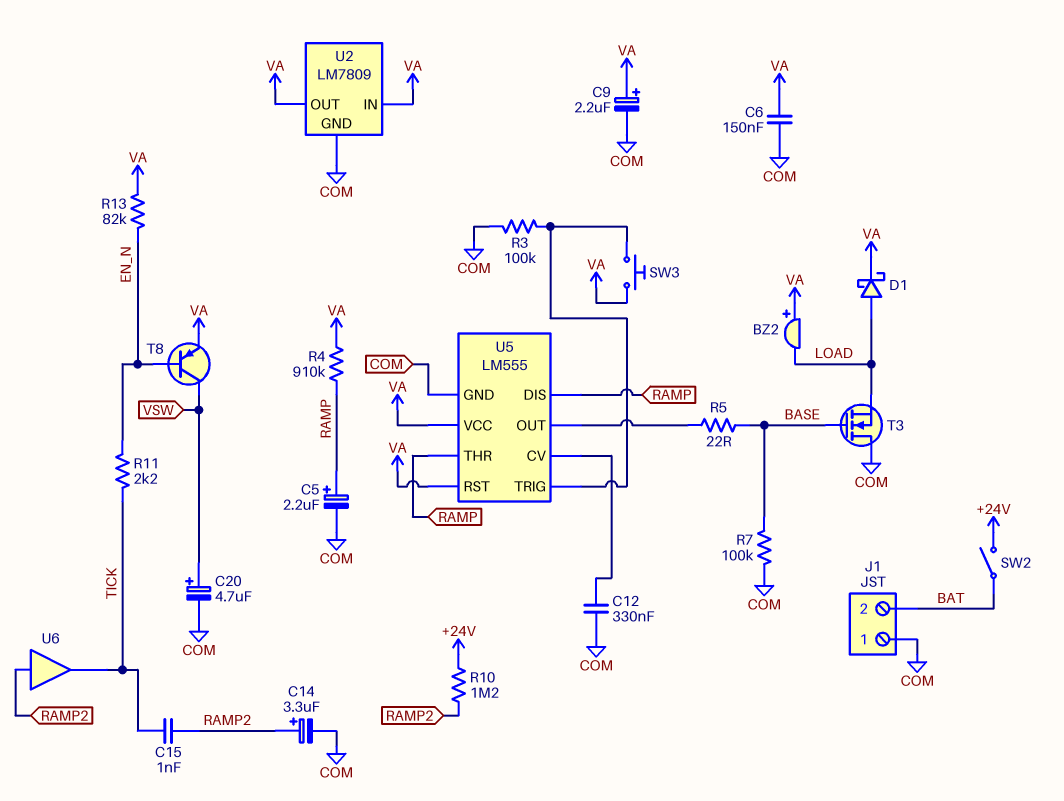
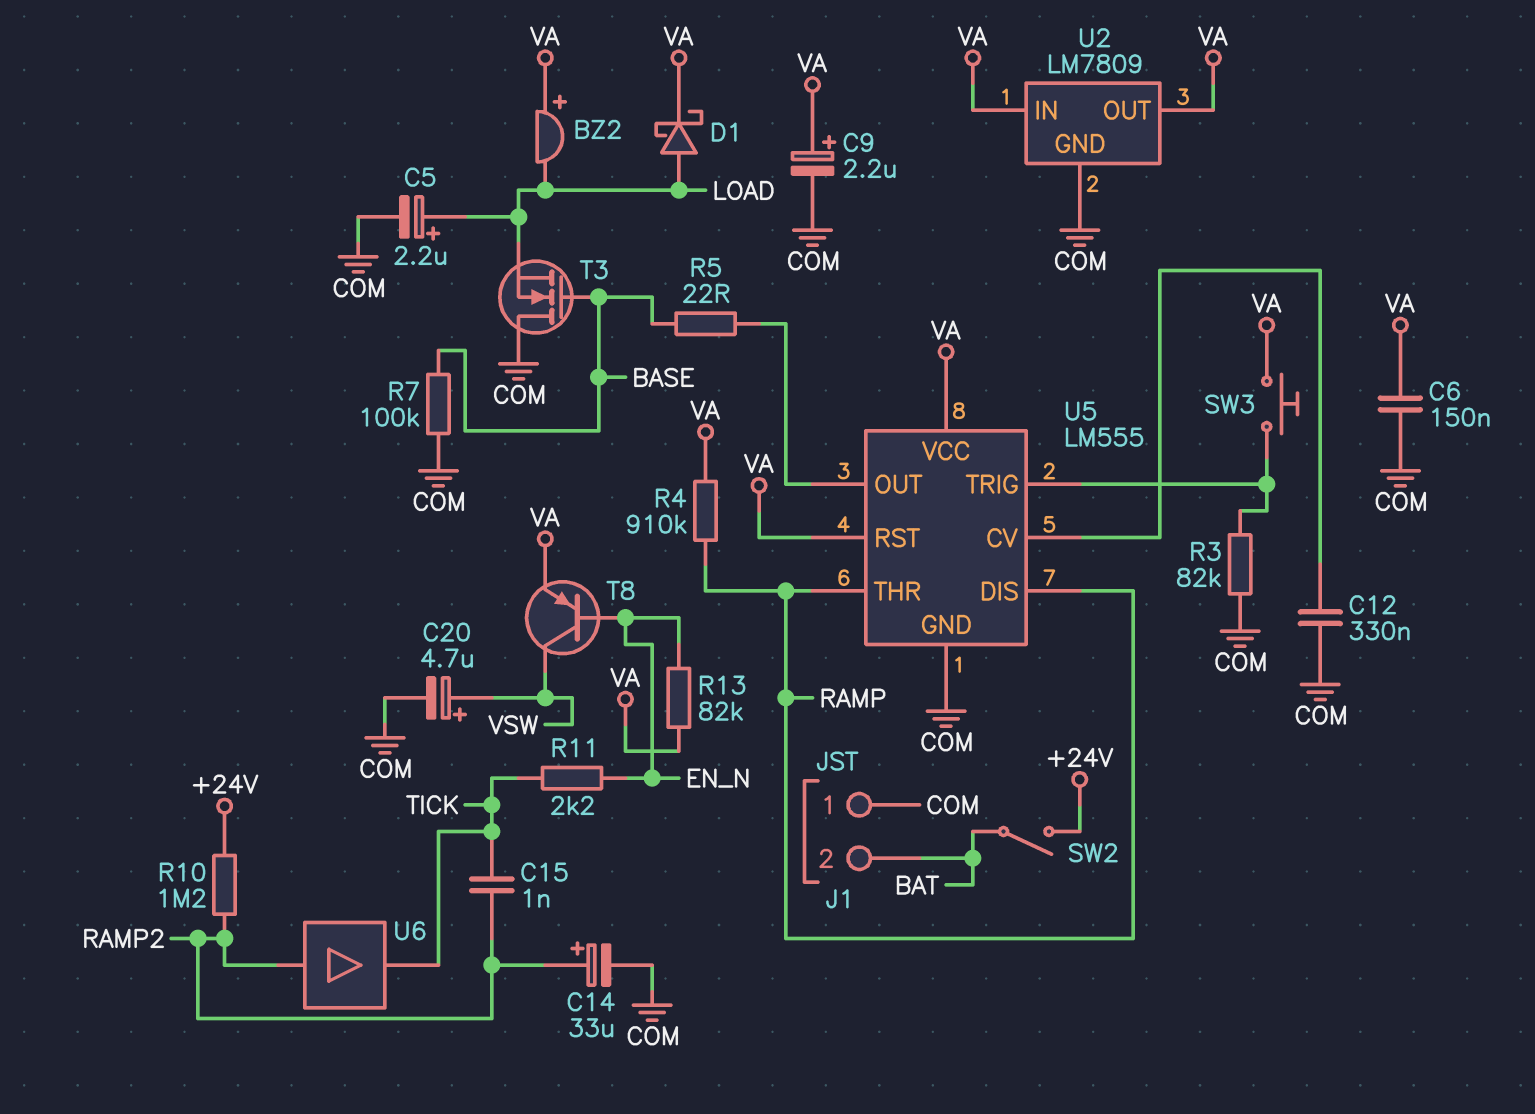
C5: 2.2uF (plus RAMP, minus COM) -> 2.2uF (plus LOAD, minus COM)
C14: 3.3uF (plus RAMP2, minus COM) -> 33uF (plus RAMP2, minus COM)
R3: 100k (COM, U5/TRIG) -> 82k (COM, U5/TRIG)

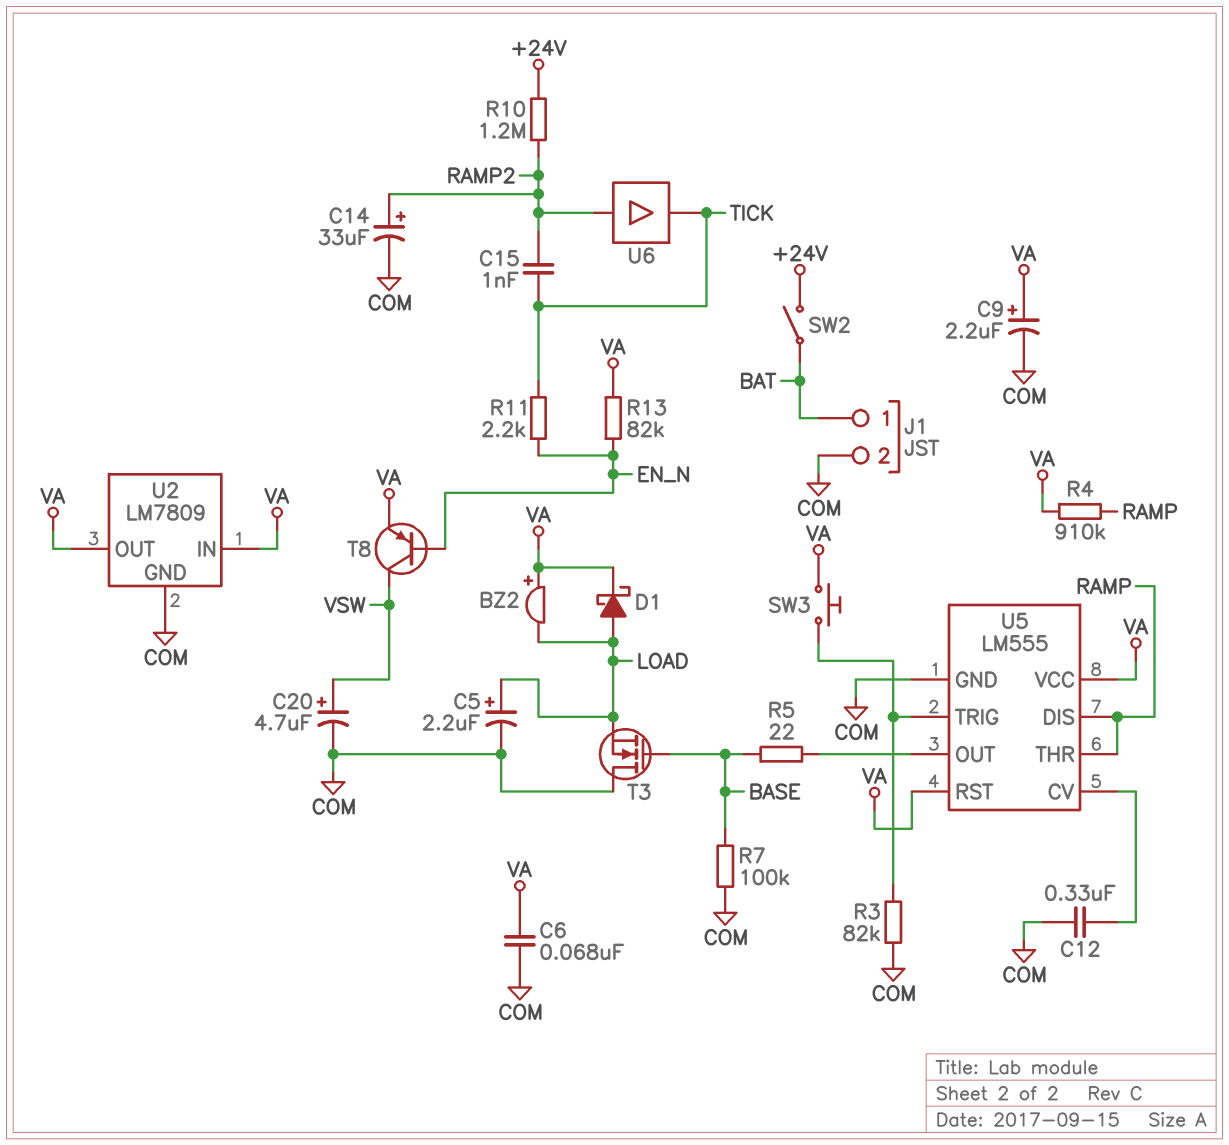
C6: 150nF (COM, VA) -> 68nF (COM, VA)
J1 pin 1: COM -> BAT
J1 pin 2: BAT -> COM

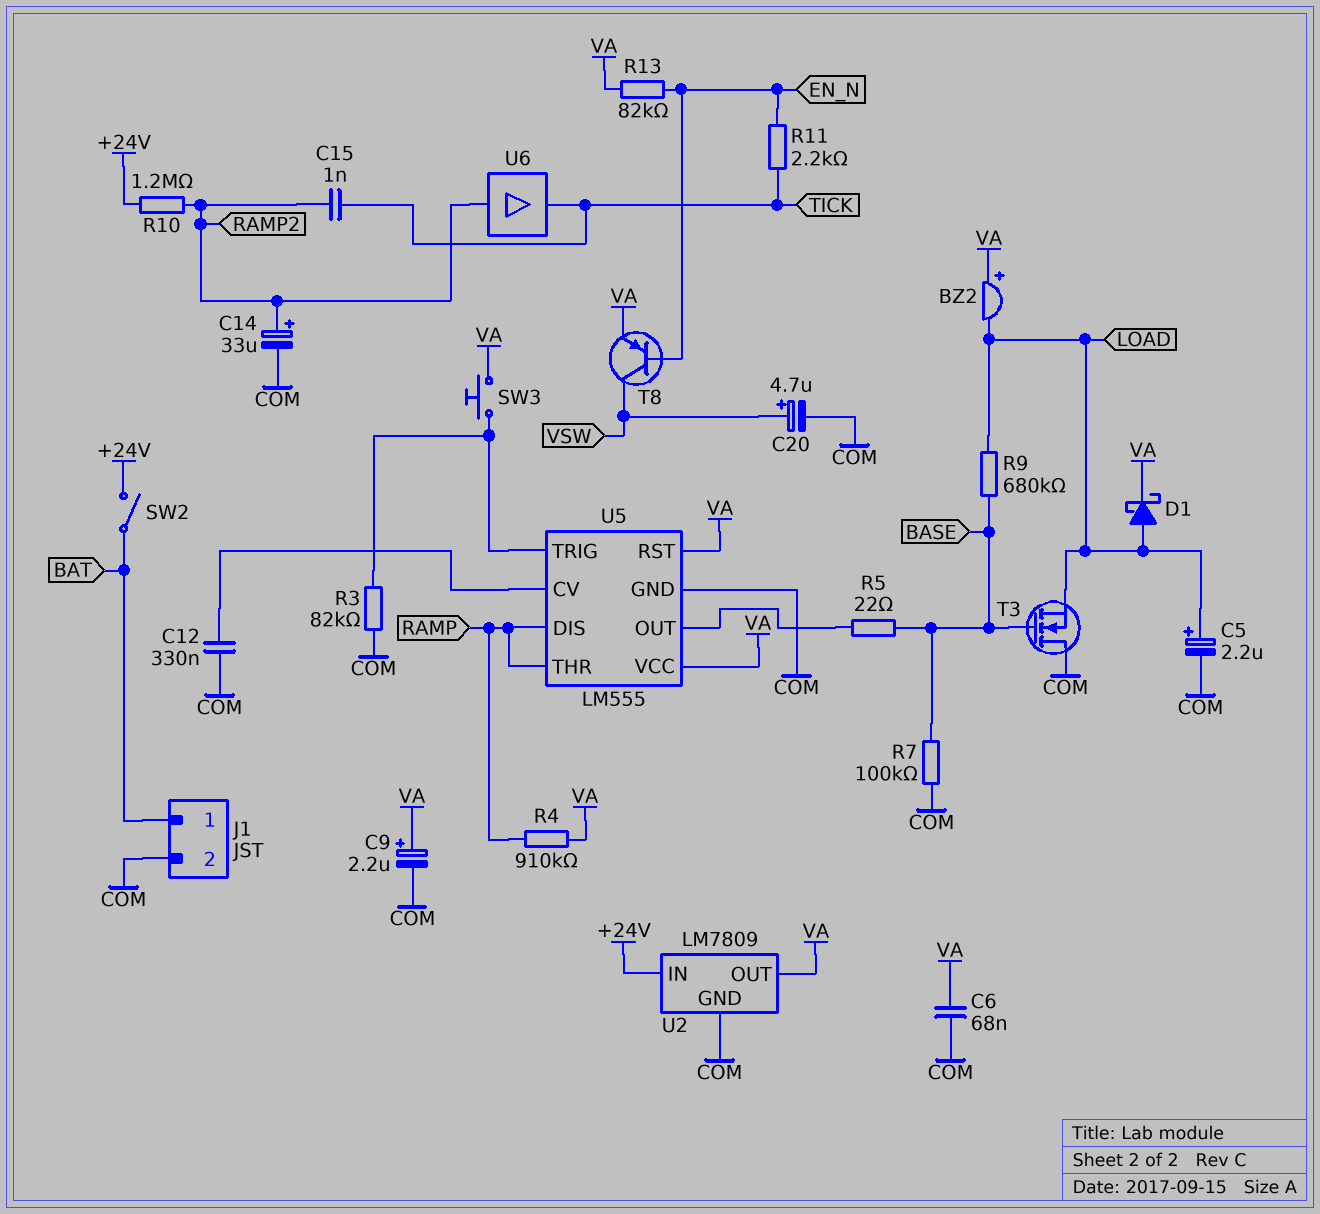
R9: none -> 680k (BASE, LOAD)
U2 pin IN: VA -> +24V

